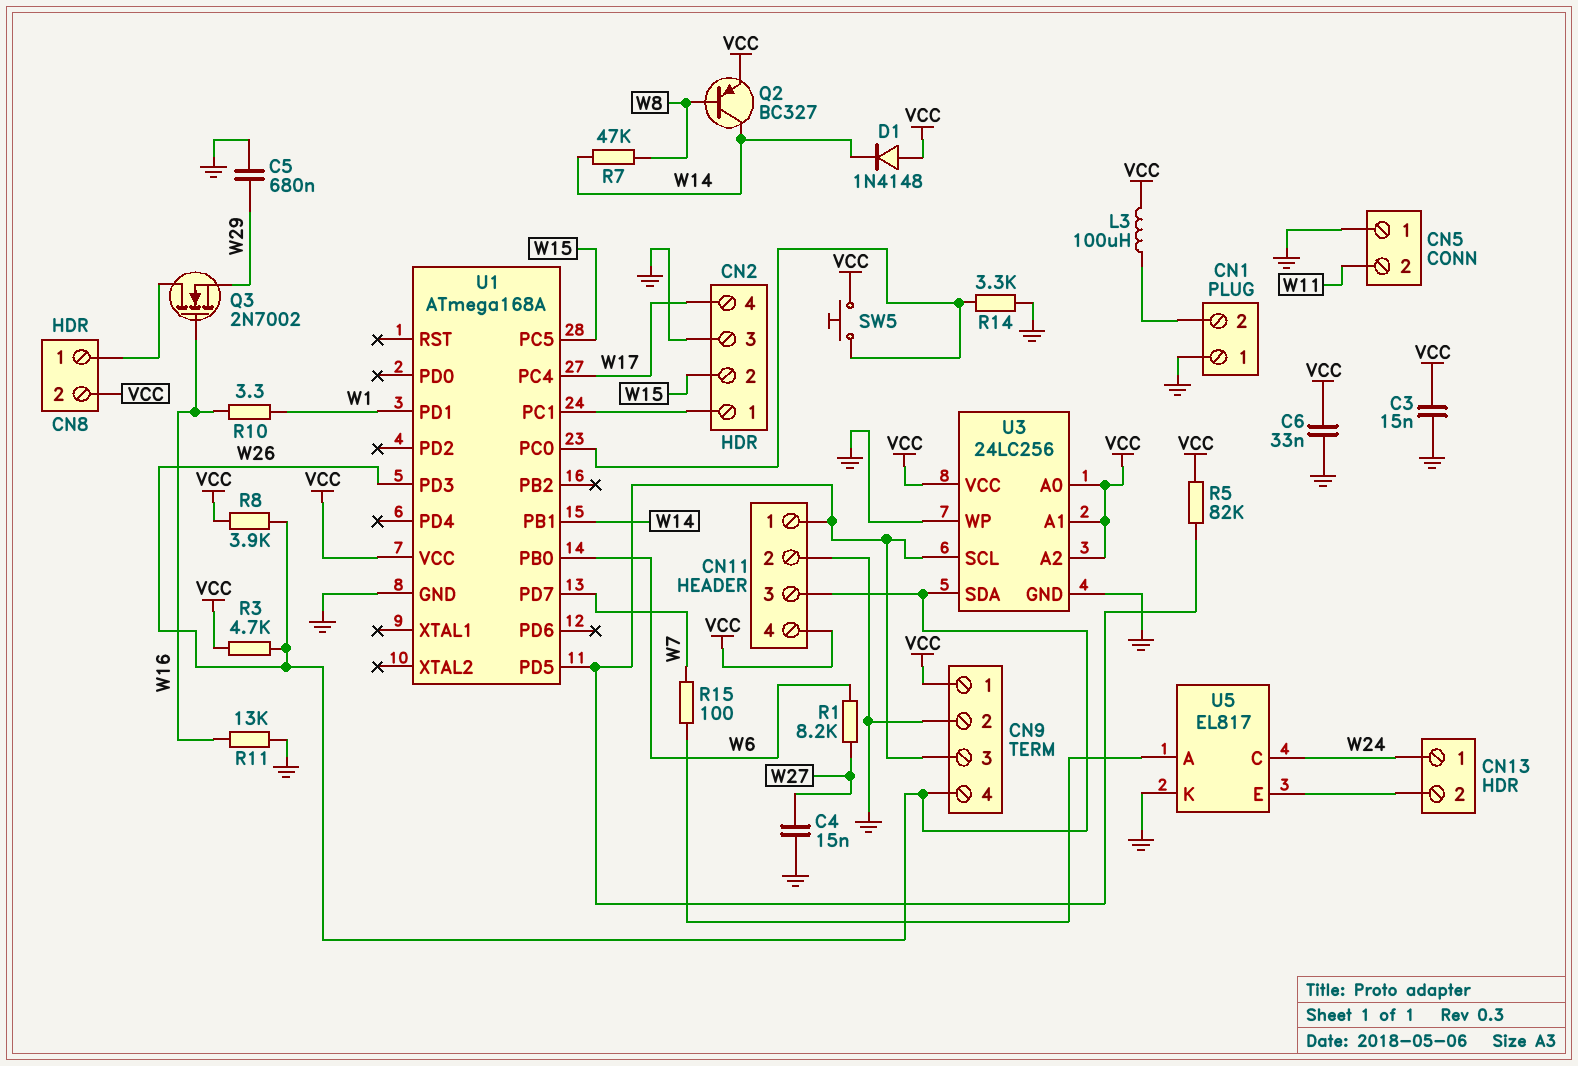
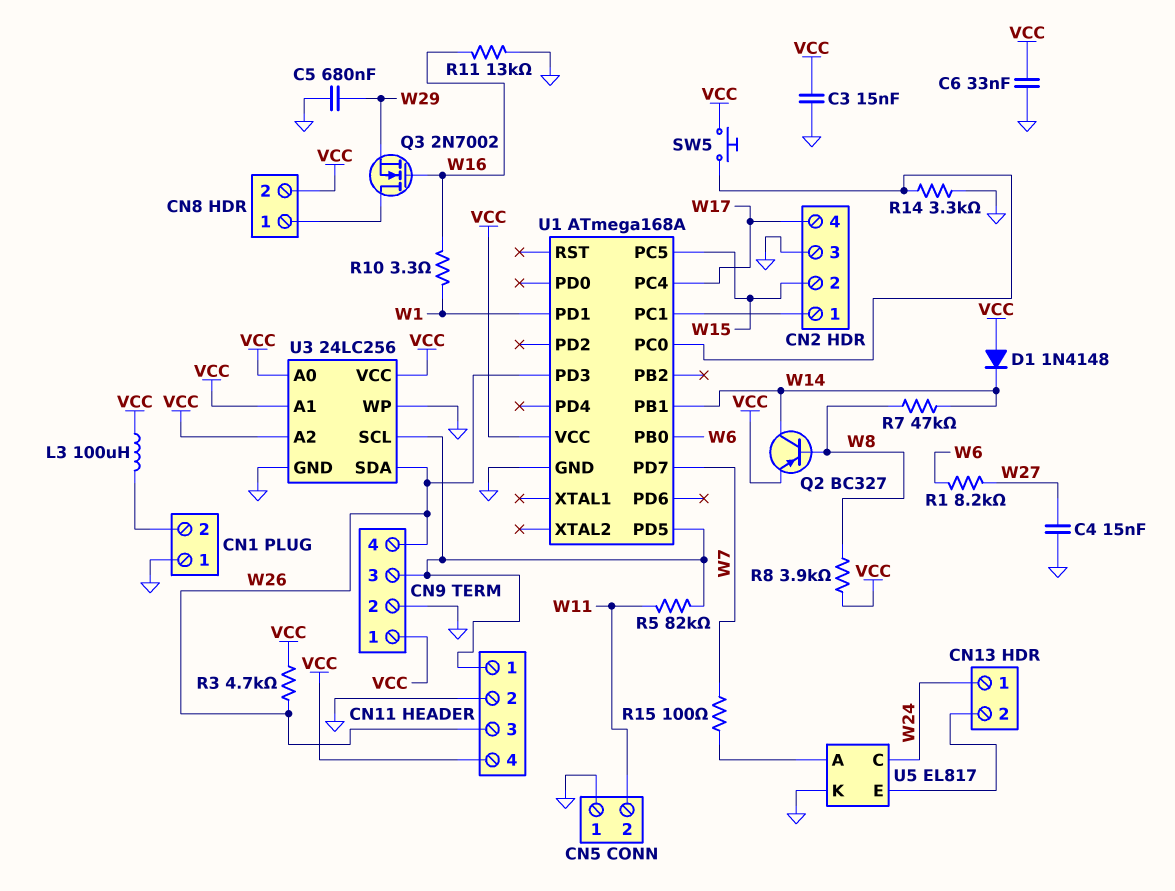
R5: 82k (CN9/3, VCC) -> 82k (CN9/3, W11)
R8: 3.9k (VCC, W26) -> 3.9k (VCC, W8)

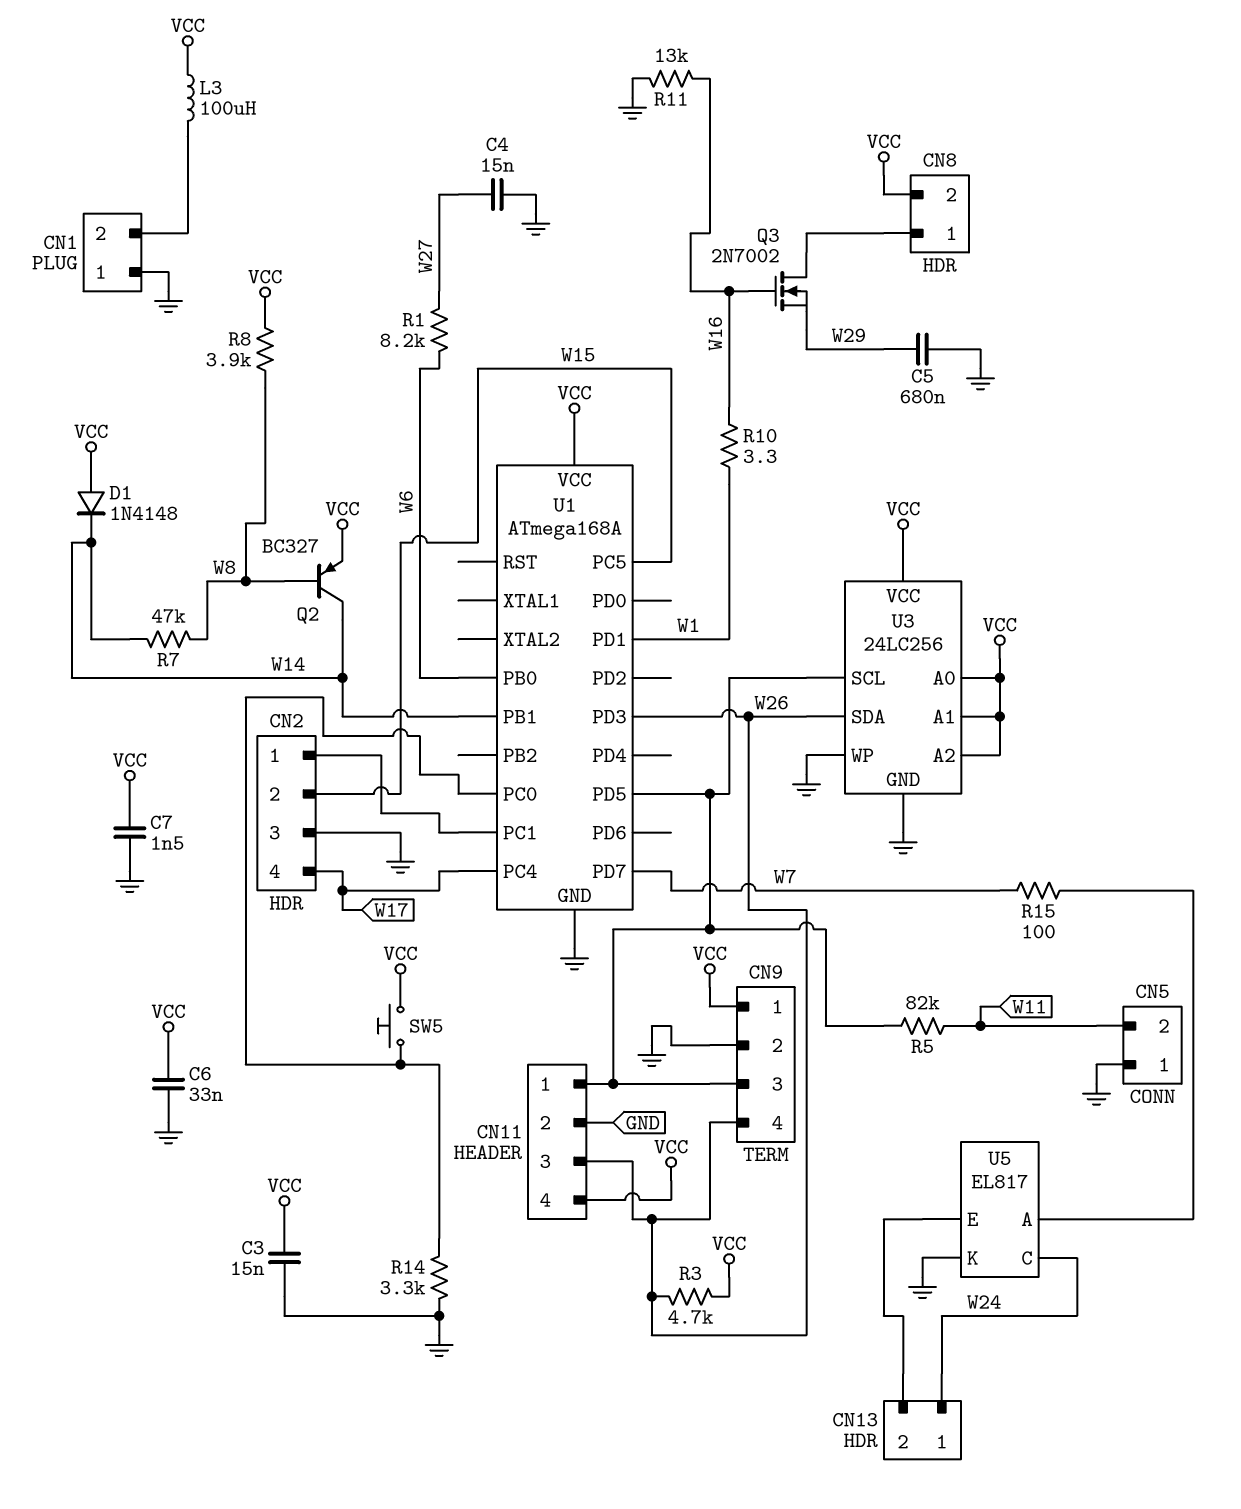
C7: none -> 1.5nF (GND, VCC)

